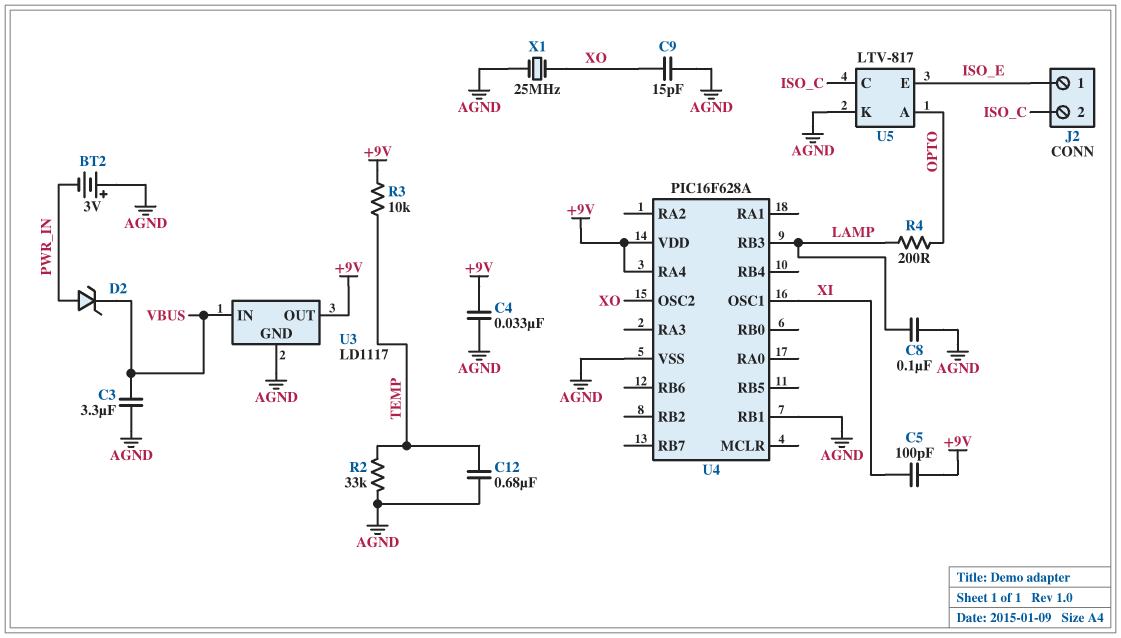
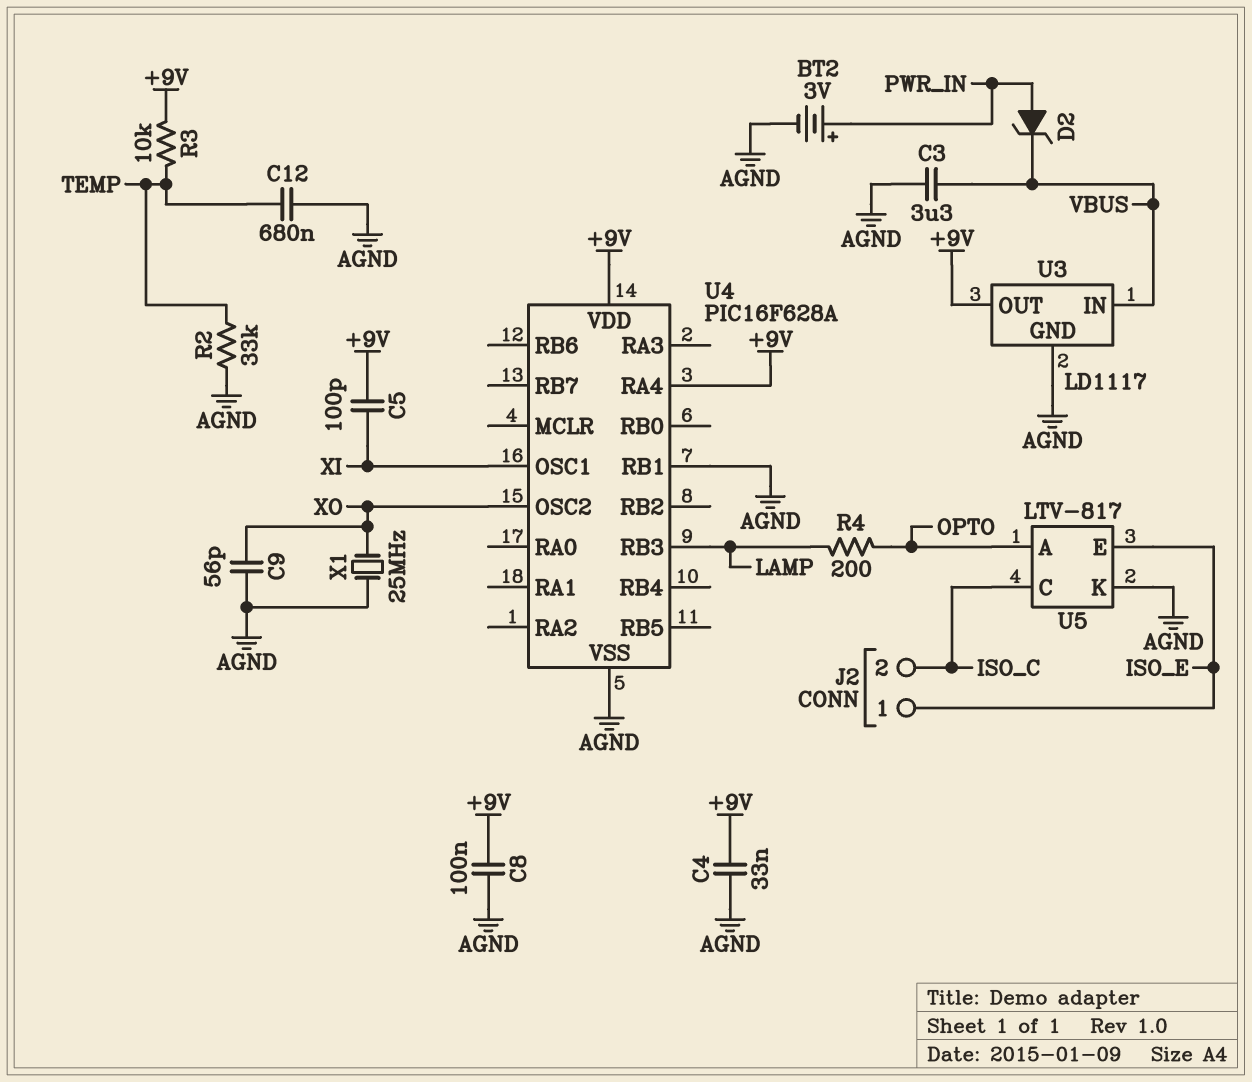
BT2: 3V (plus AGND, minus PWR_IN) -> 3V (plus PWR_IN, minus AGND)
C8: 100nF (AGND, LAMP) -> 100nF (+9V, AGND)
C9: 15pF (AGND, XO) -> 56pF (AGND, XO)

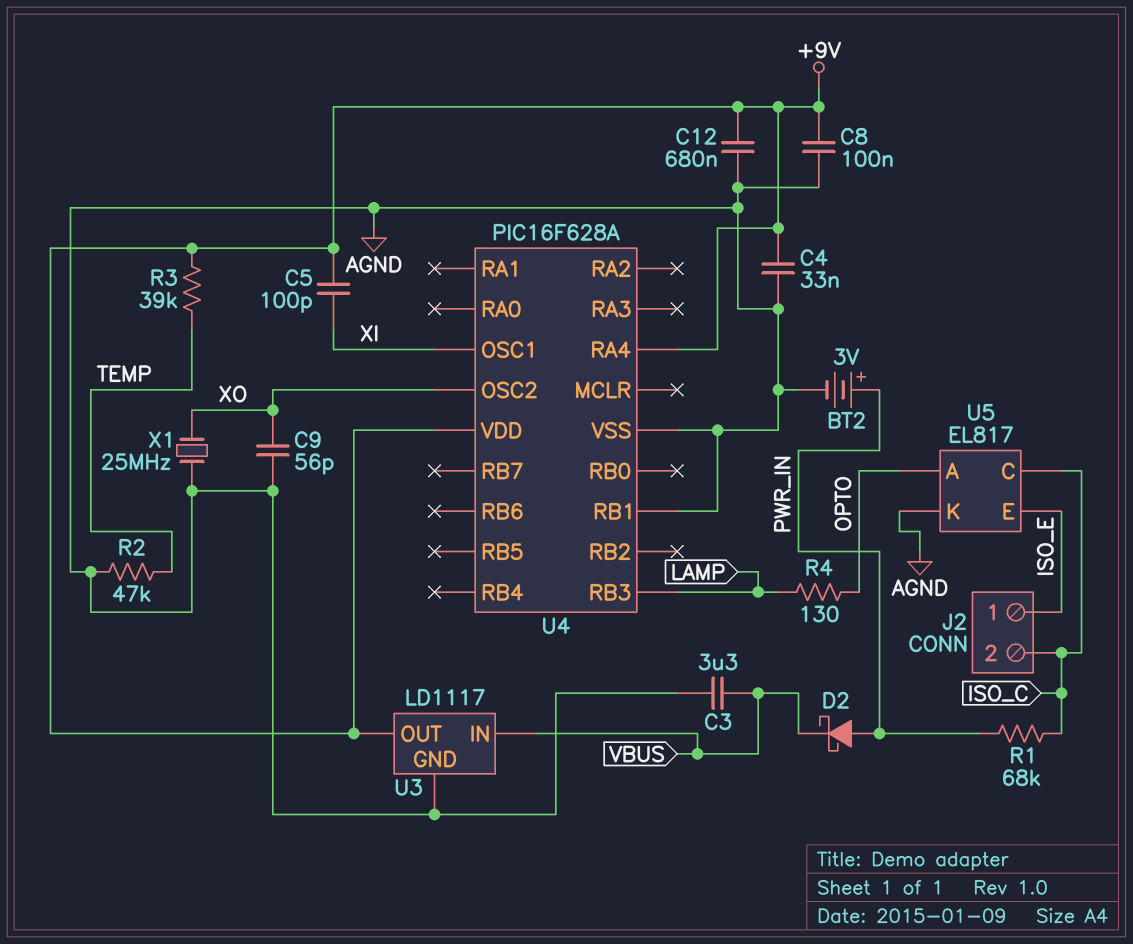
C12: 680nF (AGND, TEMP) -> 680nF (+9V, AGND)
D2: zener (A PWR_IN, K VBUS) -> schottky (A PWR_IN, K VBUS)
R1: none -> 68k (ISO_C, PWR_IN)
R2: 33k (AGND, TEMP) -> 47k (AGND, TEMP)
R3: 10k (+9V, TEMP) -> 39k (+9V, TEMP)
R4: 200 (LAMP, OPTO) -> 130 (LAMP, OPTO)
U5: LTV-817 -> EL817

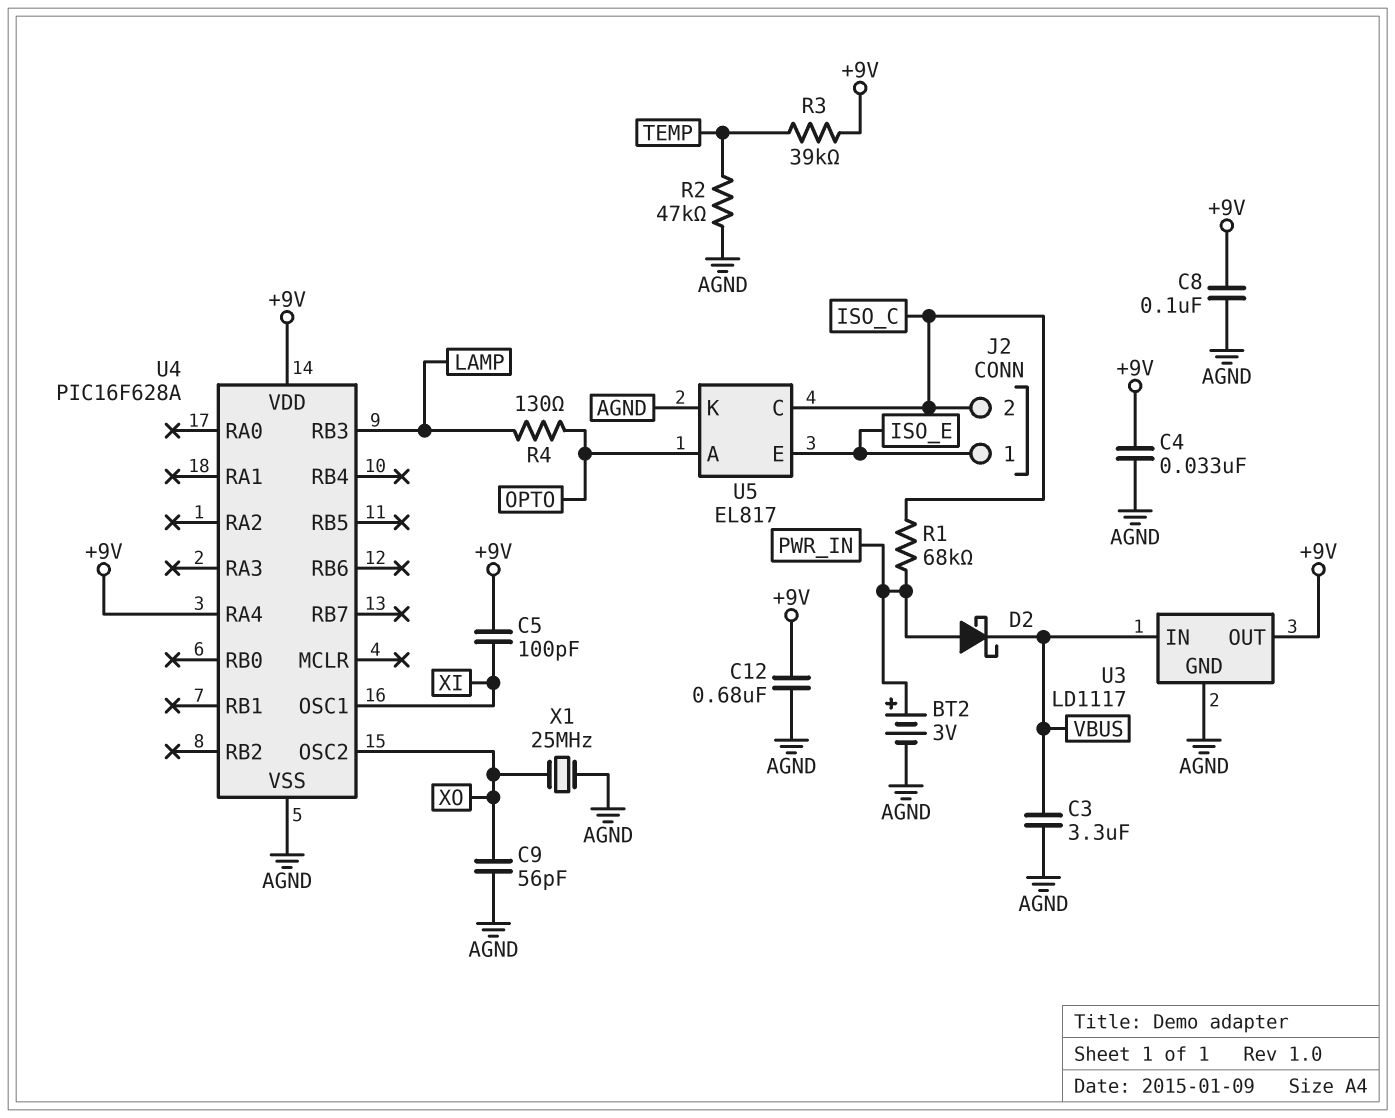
U4 pin RB1: AGND -> none

